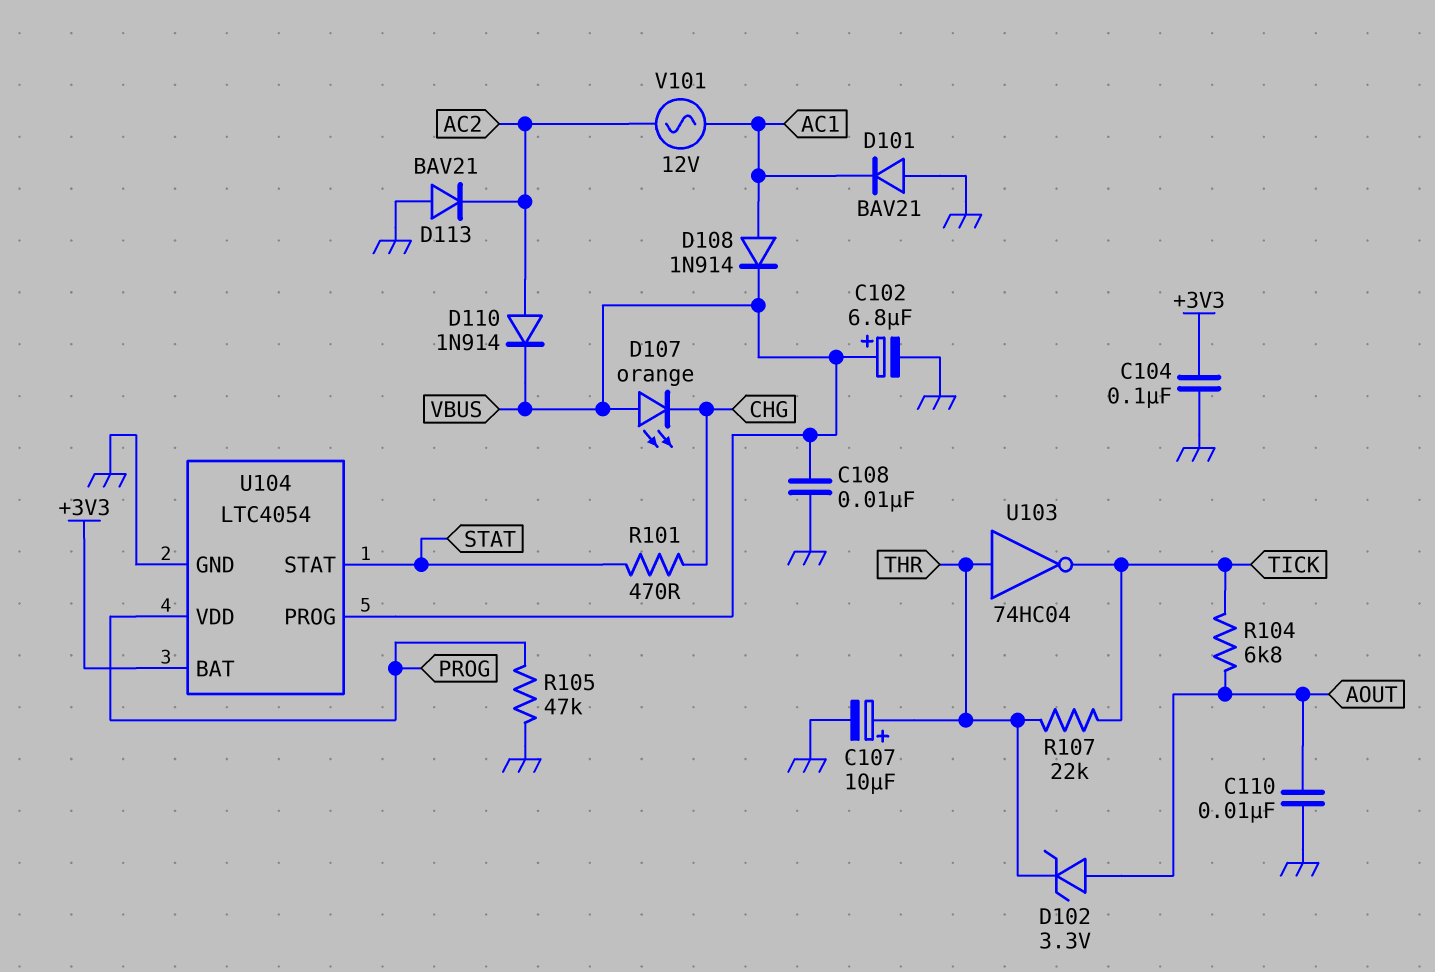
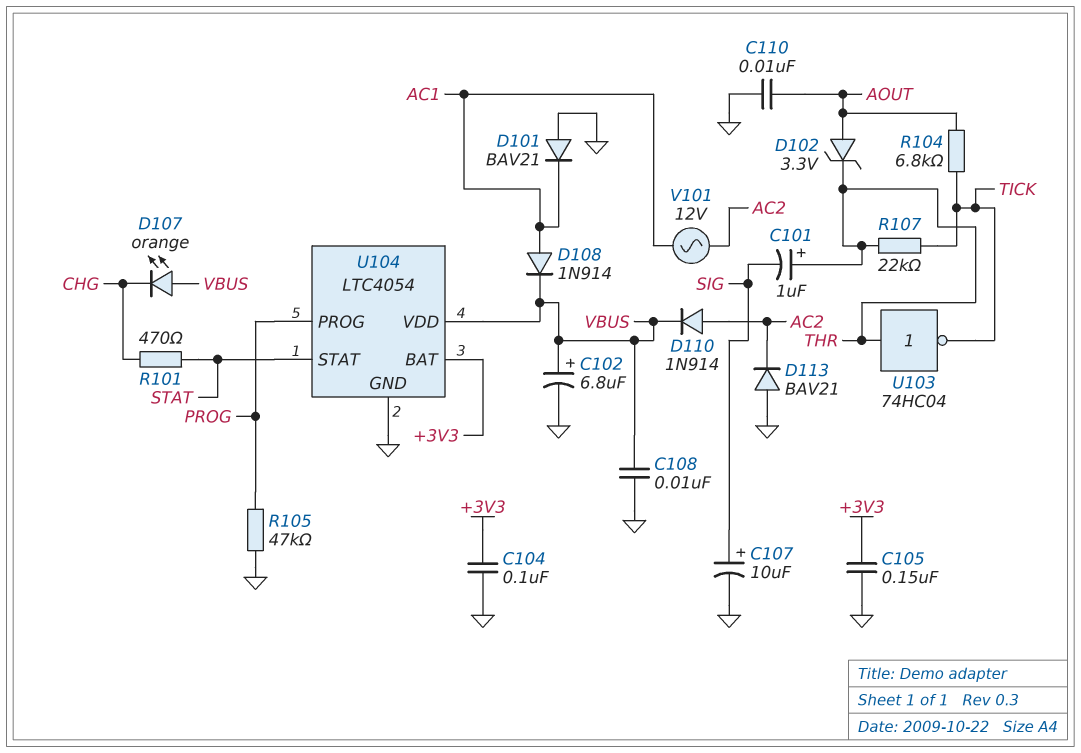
C101: none -> 1uF (plus THR, minus SIG)
C105: none -> 150nF (+3V3, GND)
C107: 10uF (plus THR, minus GND) -> 10uF (plus SIG, minus GND)
U104 pin PROG: VBUS -> PROG
U104 pin VDD: PROG -> VBUS

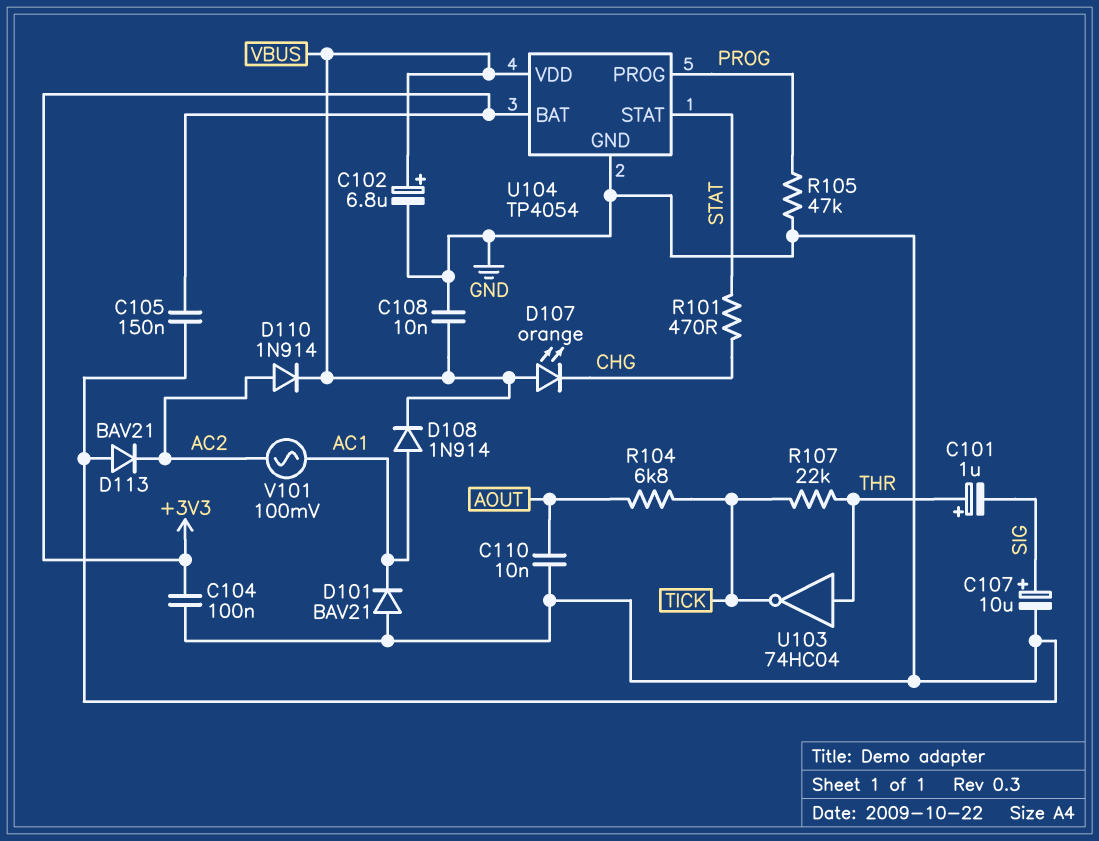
D102: zener 3.3V (A AOUT, K THR) -> none
U104: LTC4054 -> TP4054
V101: AC 12V (AC1, AC2) -> AC 100mV (AC1, AC2)

